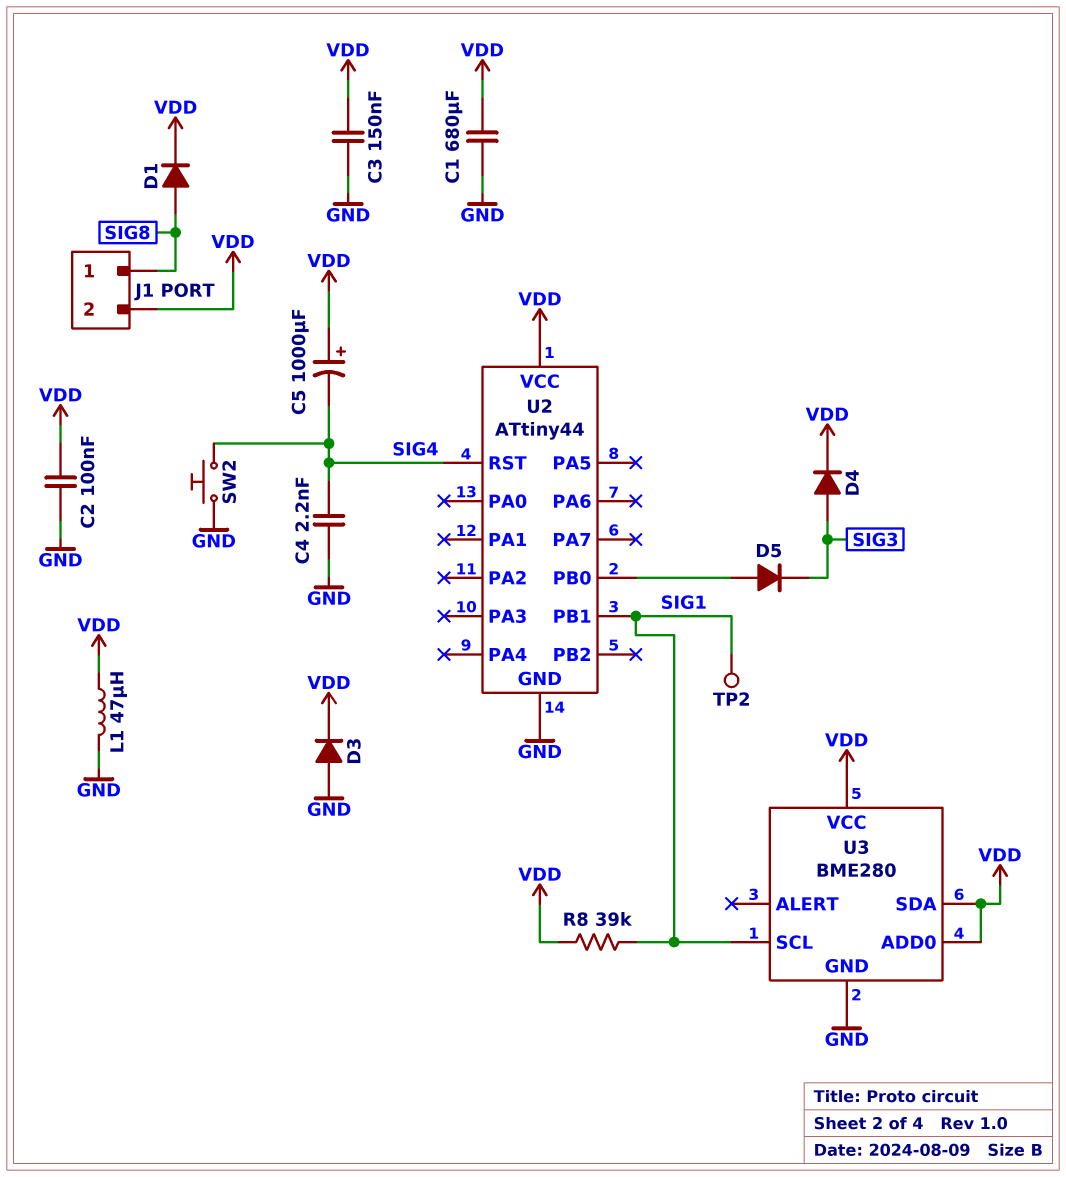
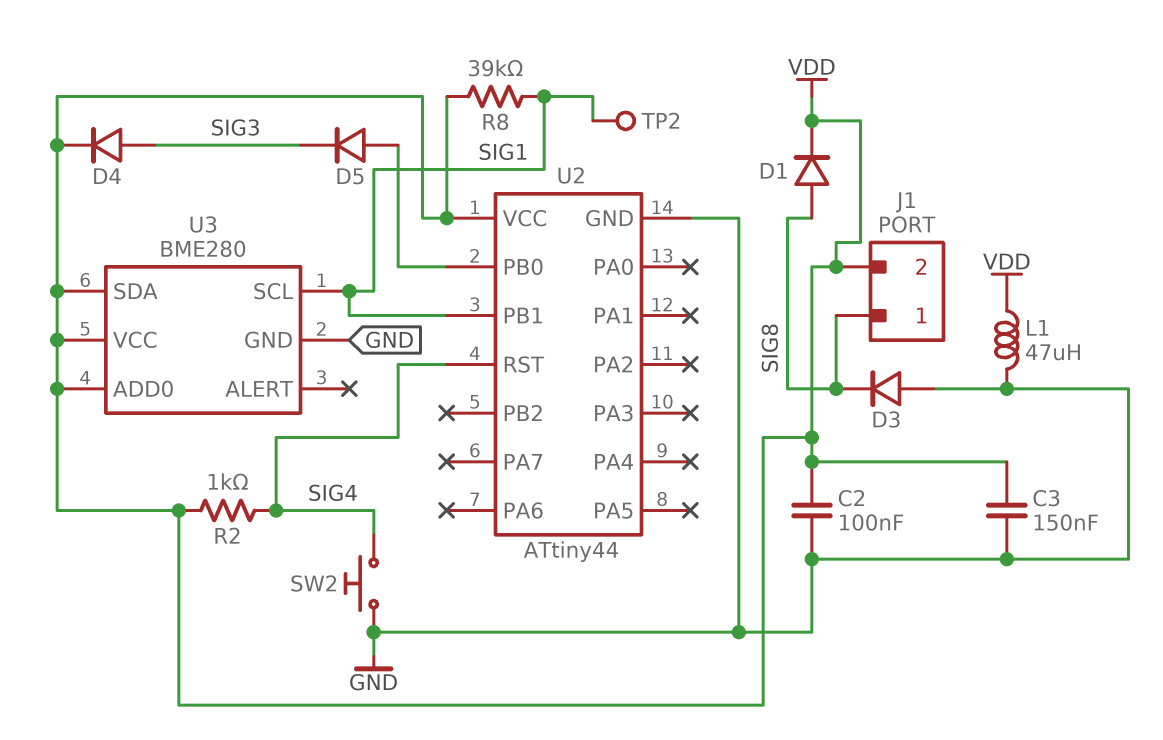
C1: 680uF (GND, VDD) -> none
C4: 2.2nF (GND, SIG4) -> none
C5: 1000uF (plus VDD, minus SIG4) -> none
D3: diode (A GND, K VDD) -> diode (A GND, K SIG8)
R2: none -> 1k (SIG4, VDD)

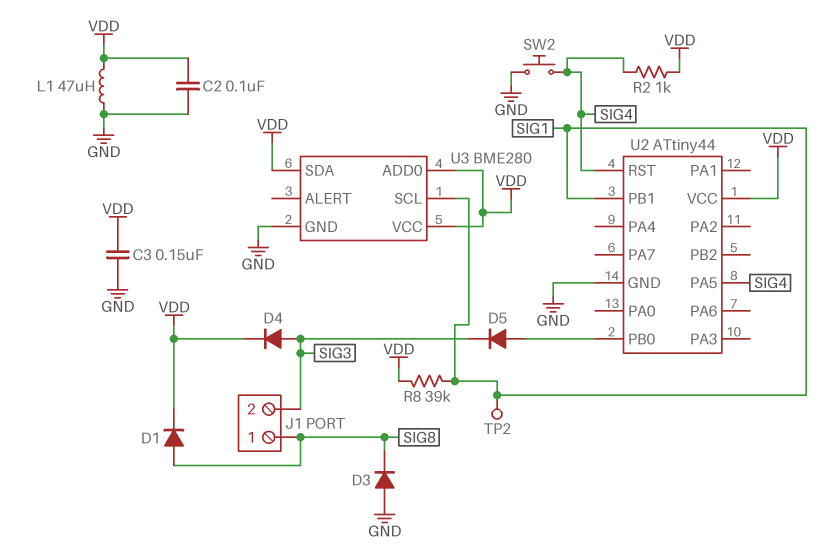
J1 pin 2: VDD -> SIG3
U2 pin PA5: none -> SIG4

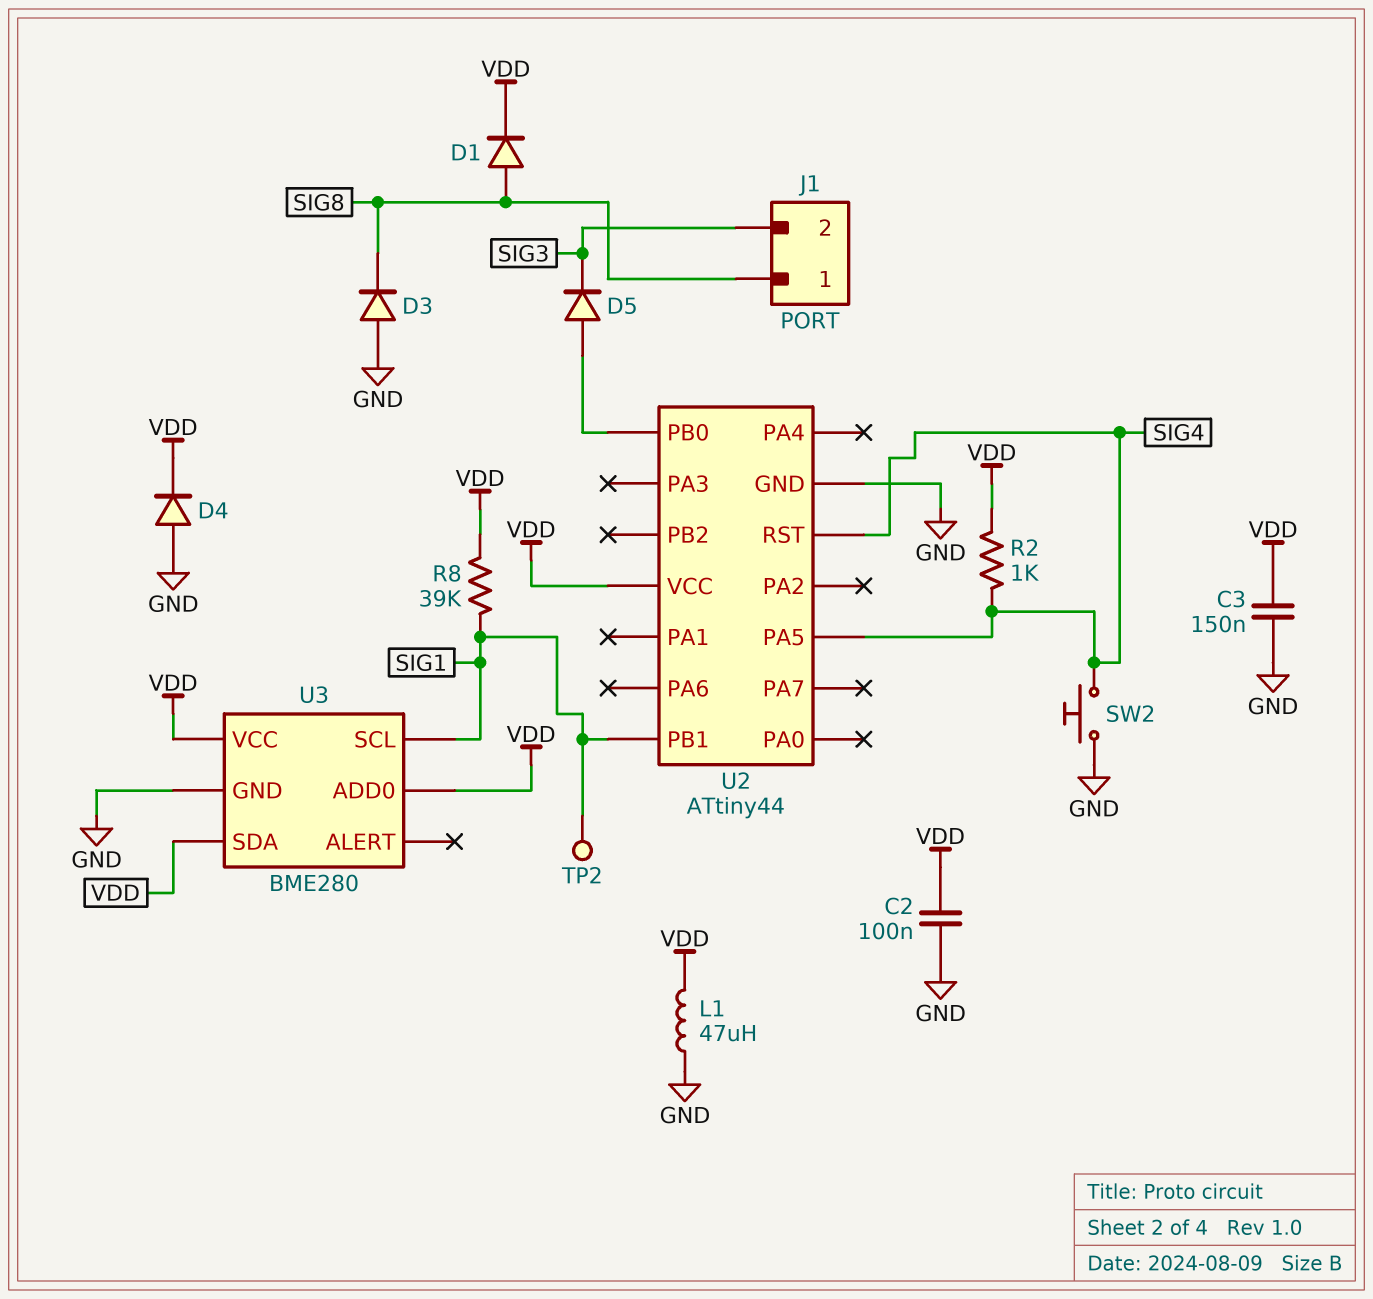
D4: diode (A SIG3, K VDD) -> diode (A GND, K VDD)

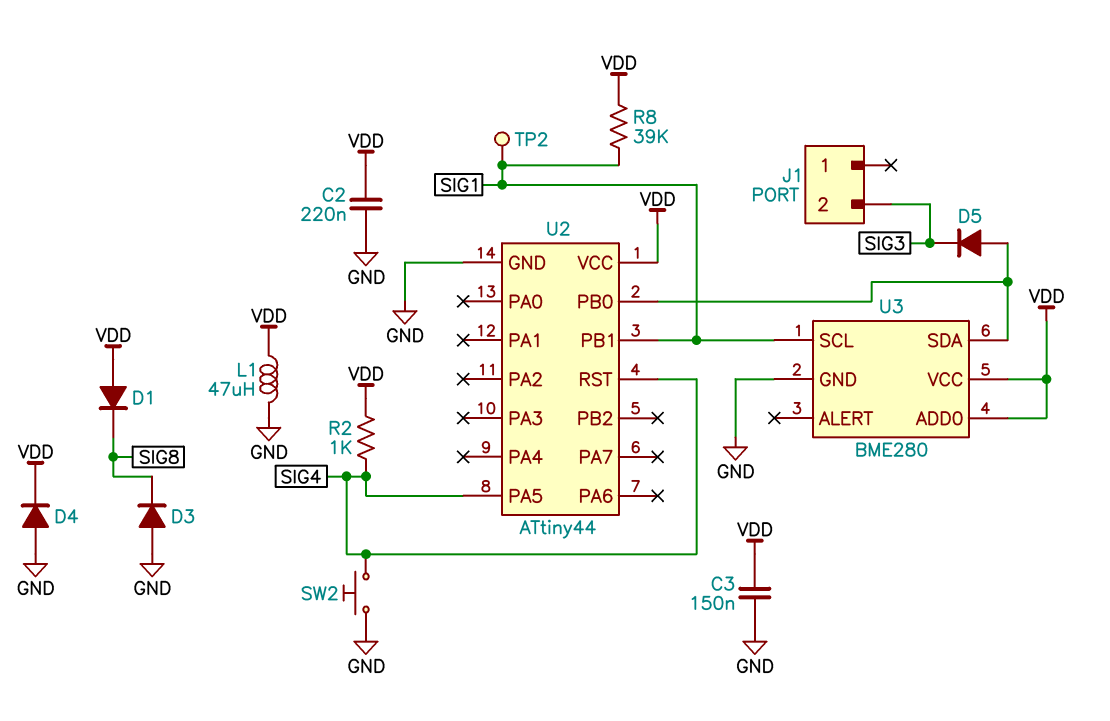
C2: 100nF (GND, VDD) -> 220nF (GND, VDD)
D1: diode (A SIG8, K VDD) -> diode (A VDD, K SIG8)
J1 pin 1: SIG8 -> none
U3 pin SDA: VDD -> U2/PB0

